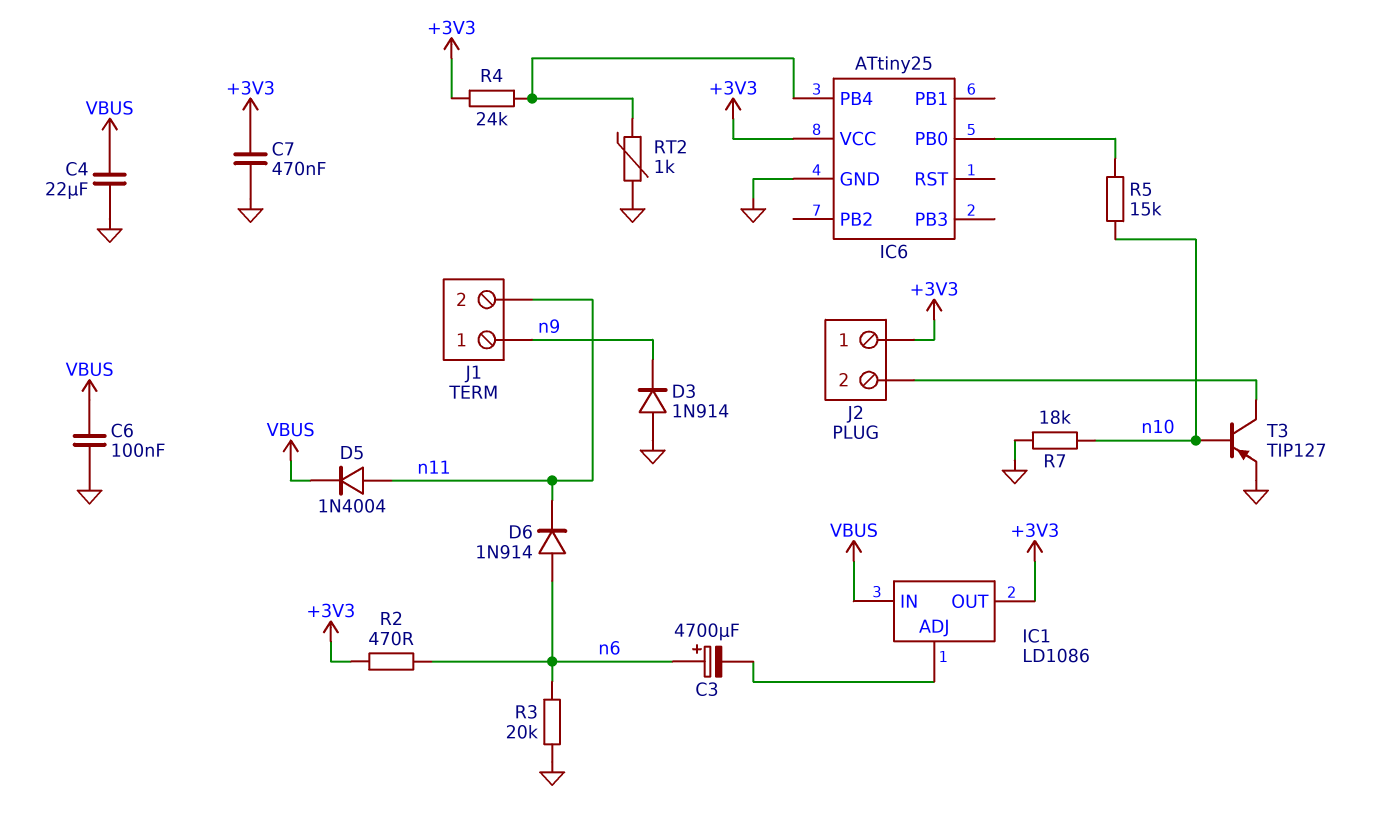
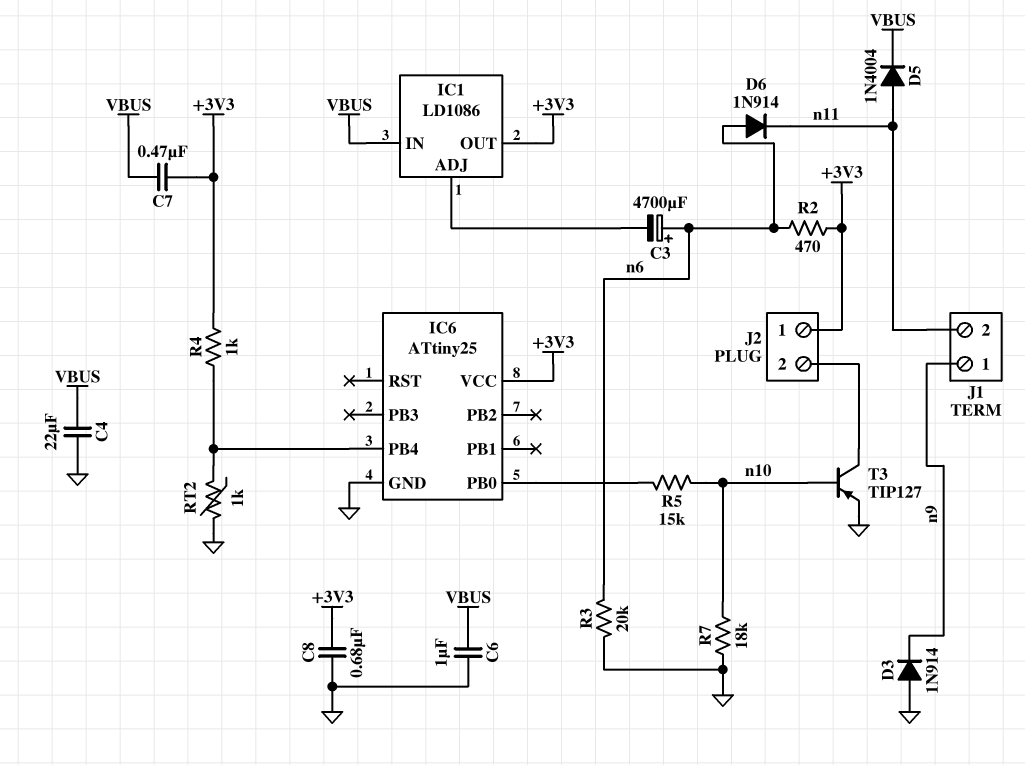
C6: 100nF (GND, VBUS) -> 1uF (GND, VBUS)
C7: 470nF (+3V3, GND) -> 470nF (+3V3, VBUS)
C8: none -> 680nF (+3V3, GND)
R4: 24k (+3V3, IC6/PB4) -> 1k (+3V3, IC6/PB4)

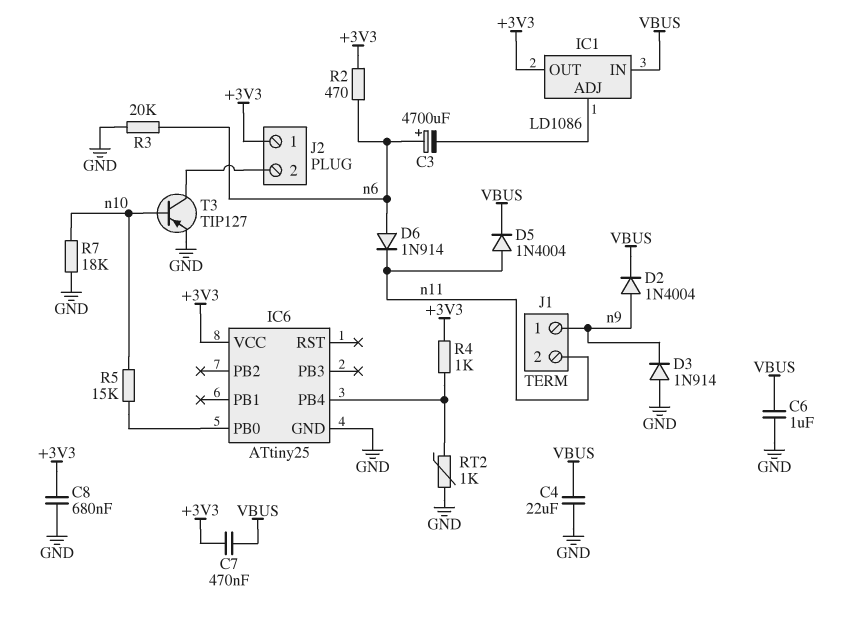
D2: none -> diode 1N4004 (A n9, K VBUS)

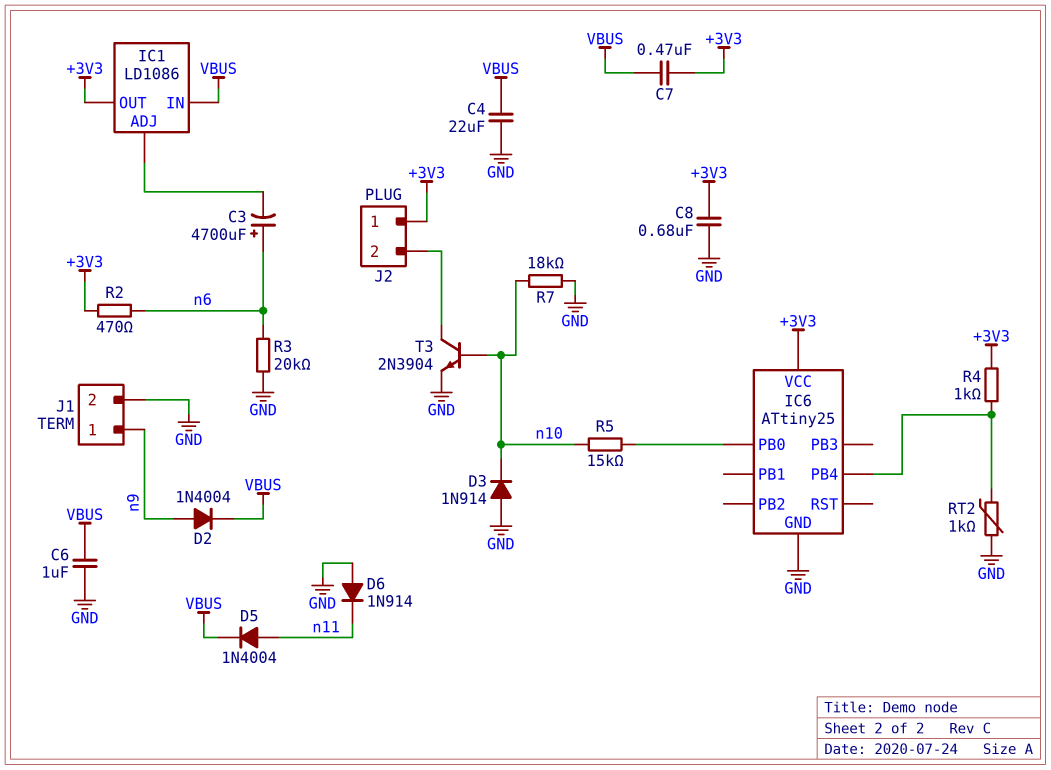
D3: diode 1N914 (A GND, K n9) -> diode 1N914 (A GND, K n10)
D6: diode 1N914 (A n6, K n11) -> diode 1N914 (A GND, K n11)
J1 pin 2: n11 -> GND
T3: PNP TIP127 (B n10, C J2/2, E GND) -> NPN 2N3904 (B n10, C J2/2, E GND)

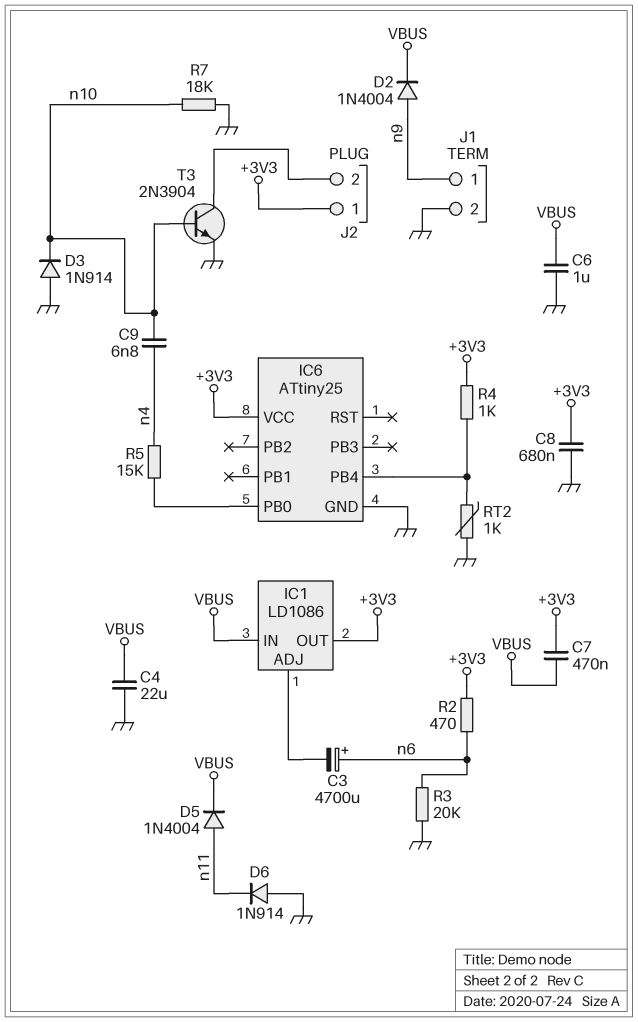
C9: none -> 6.8nF (n4, n10)
R5: 15k (IC6/PB0, n10) -> 15k (IC6/PB0, n4)

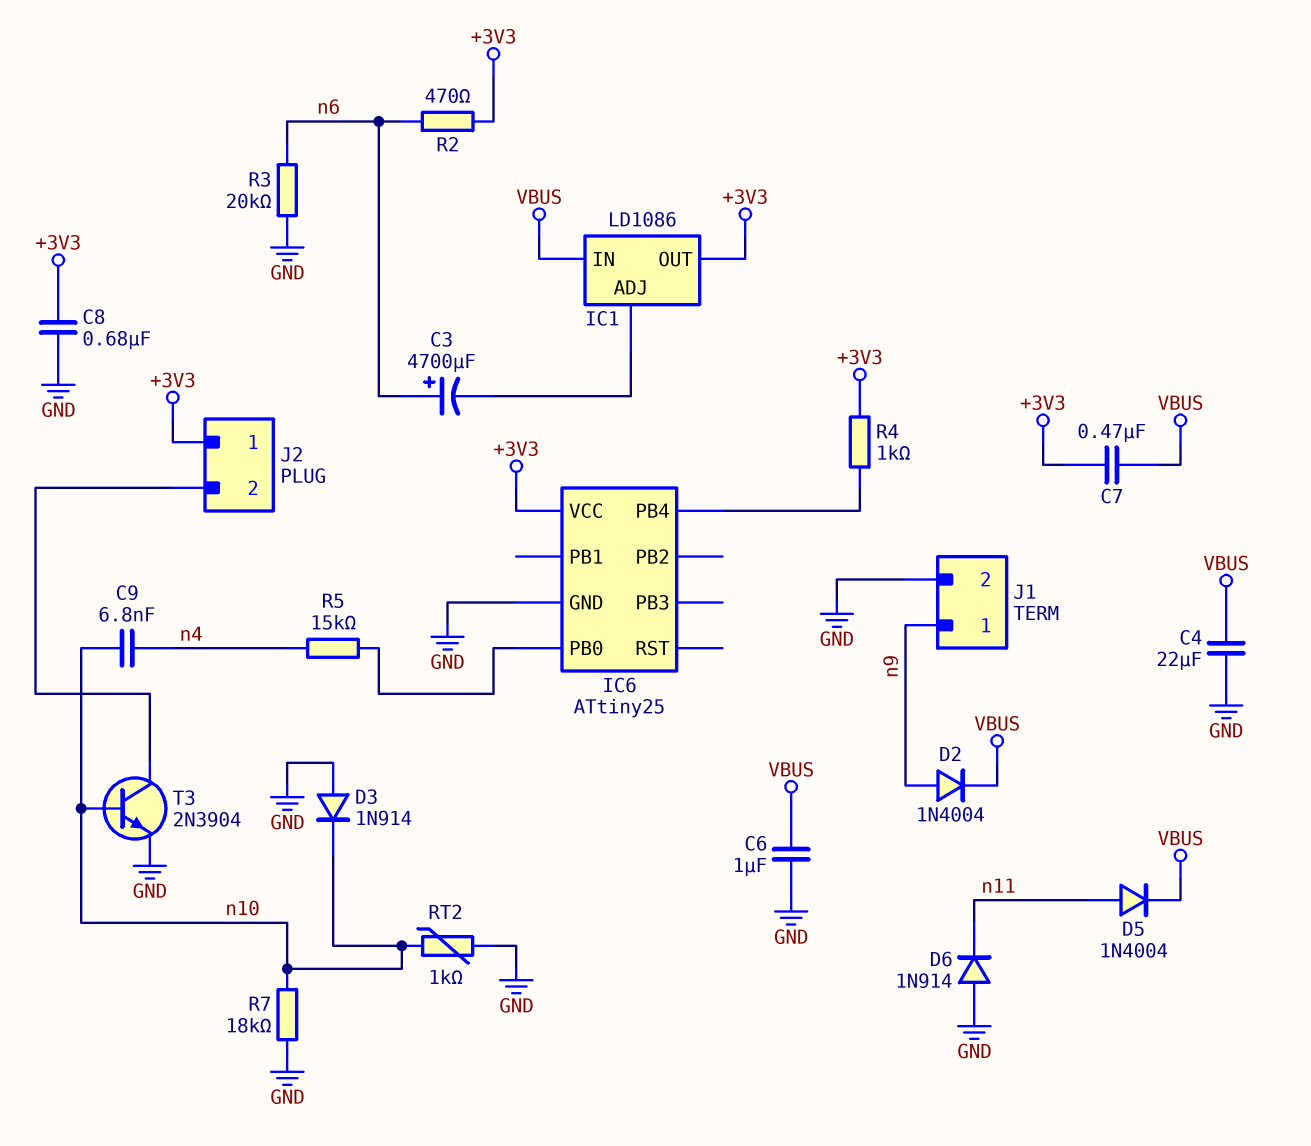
RT2: 1k (GND, IC6/PB4) -> 1k (GND, n10)

